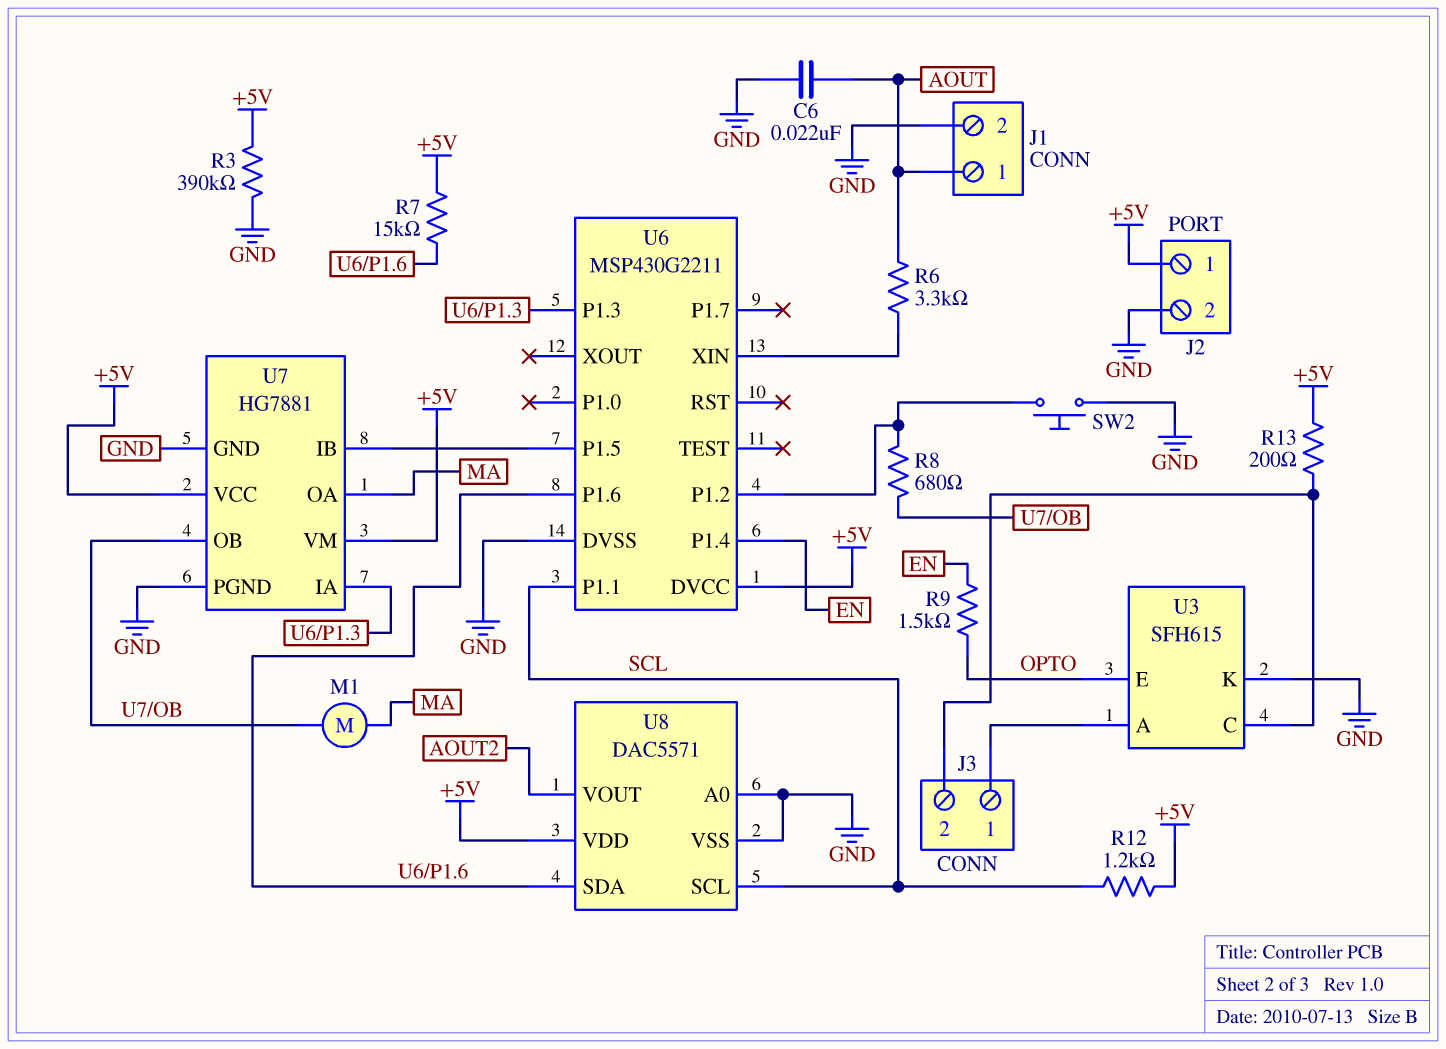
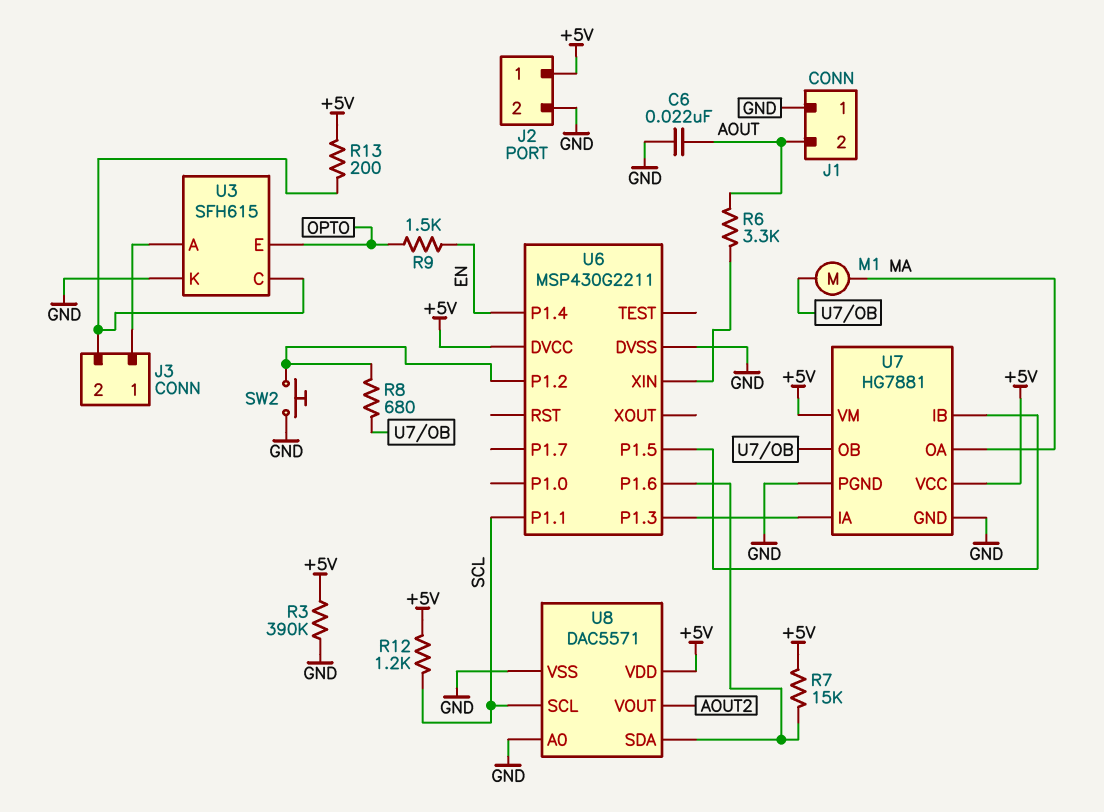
J1 pin 1: AOUT -> GND
J1 pin 2: GND -> AOUT

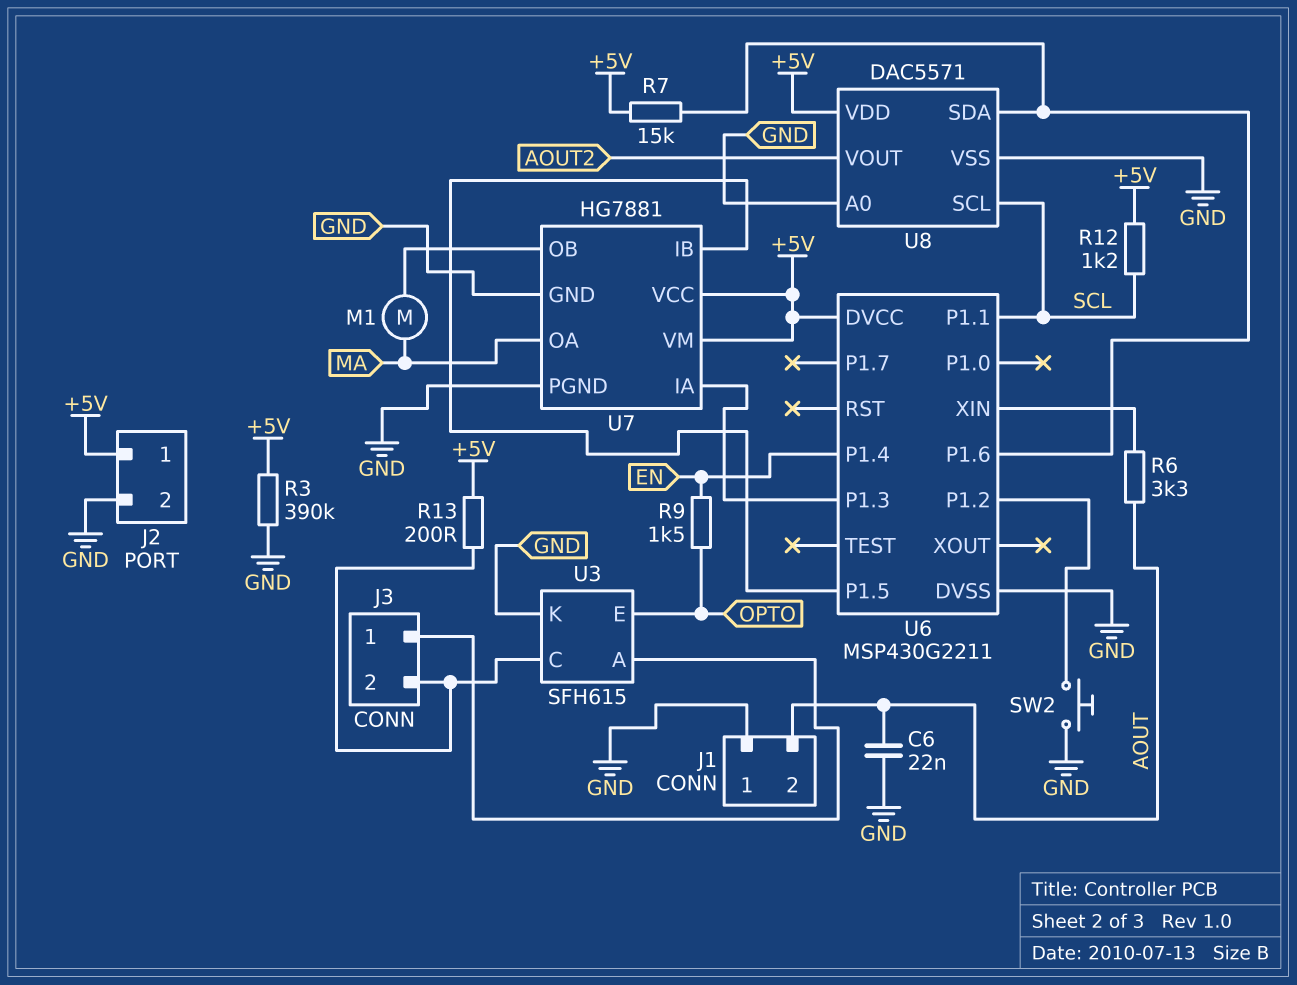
R8: 680 (U6/P1.2, U7/OB) -> none

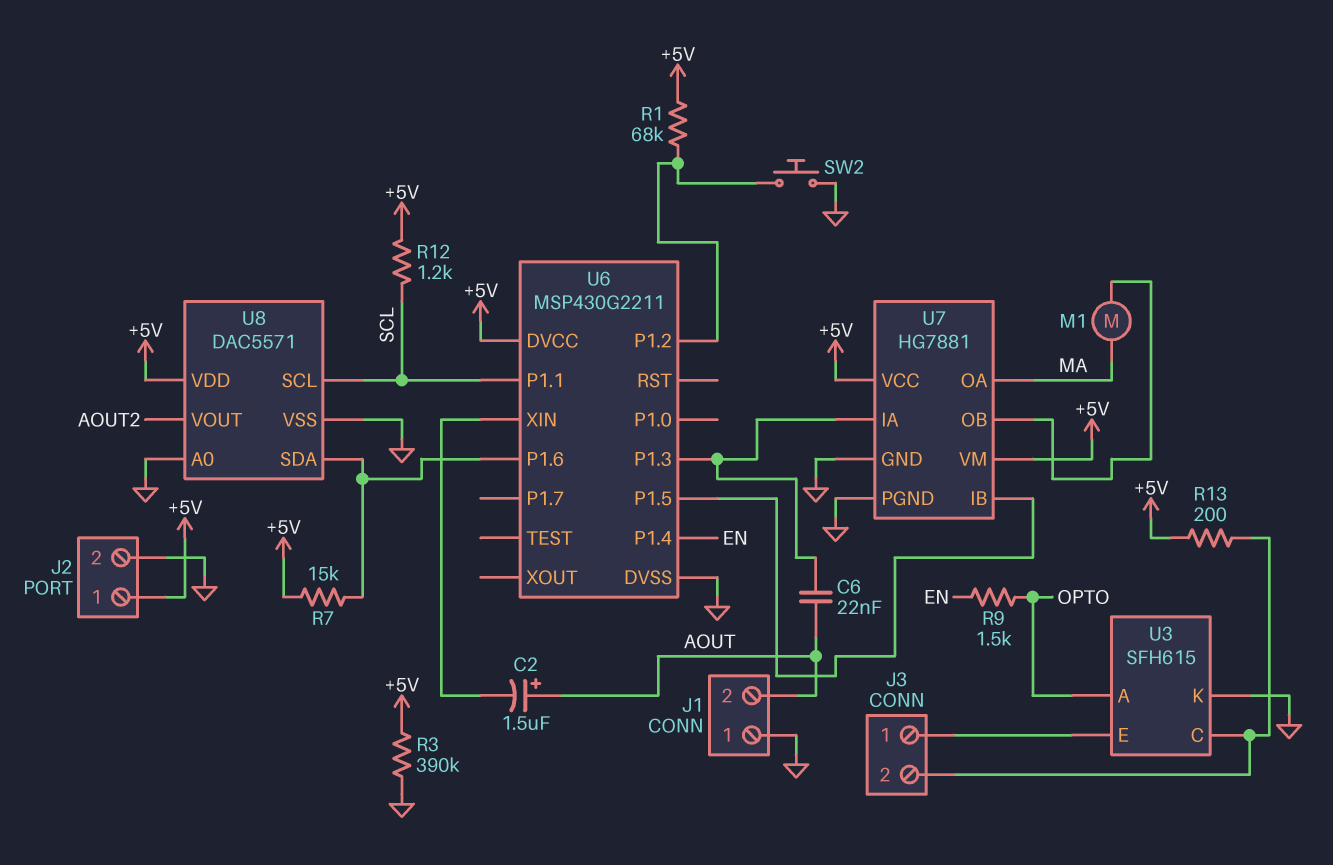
C2: none -> 1.5uF (plus AOUT, minus U6/XIN)
C6: 22nF (AOUT, GND) -> 22nF (AOUT, U6/P1.3)
R1: none -> 68k (+5V, U6/P1.2)
R6: 3.3k (AOUT, U6/XIN) -> none
U3 pin A: J3/1 -> OPTO
U3 pin E: OPTO -> J3/1

